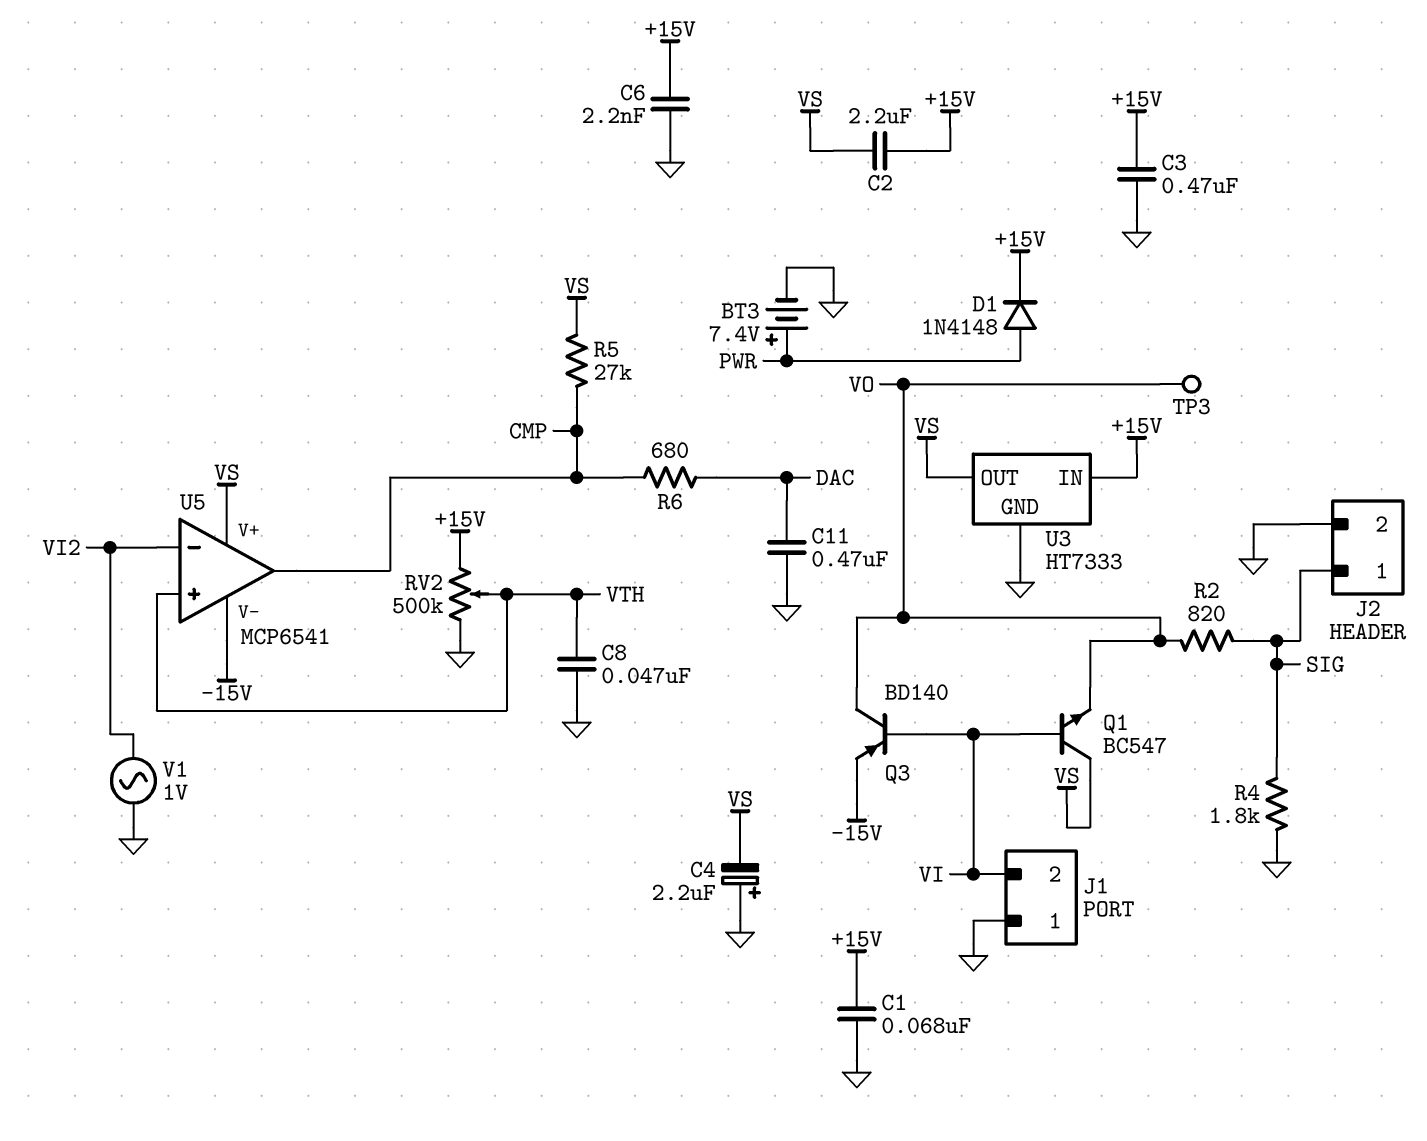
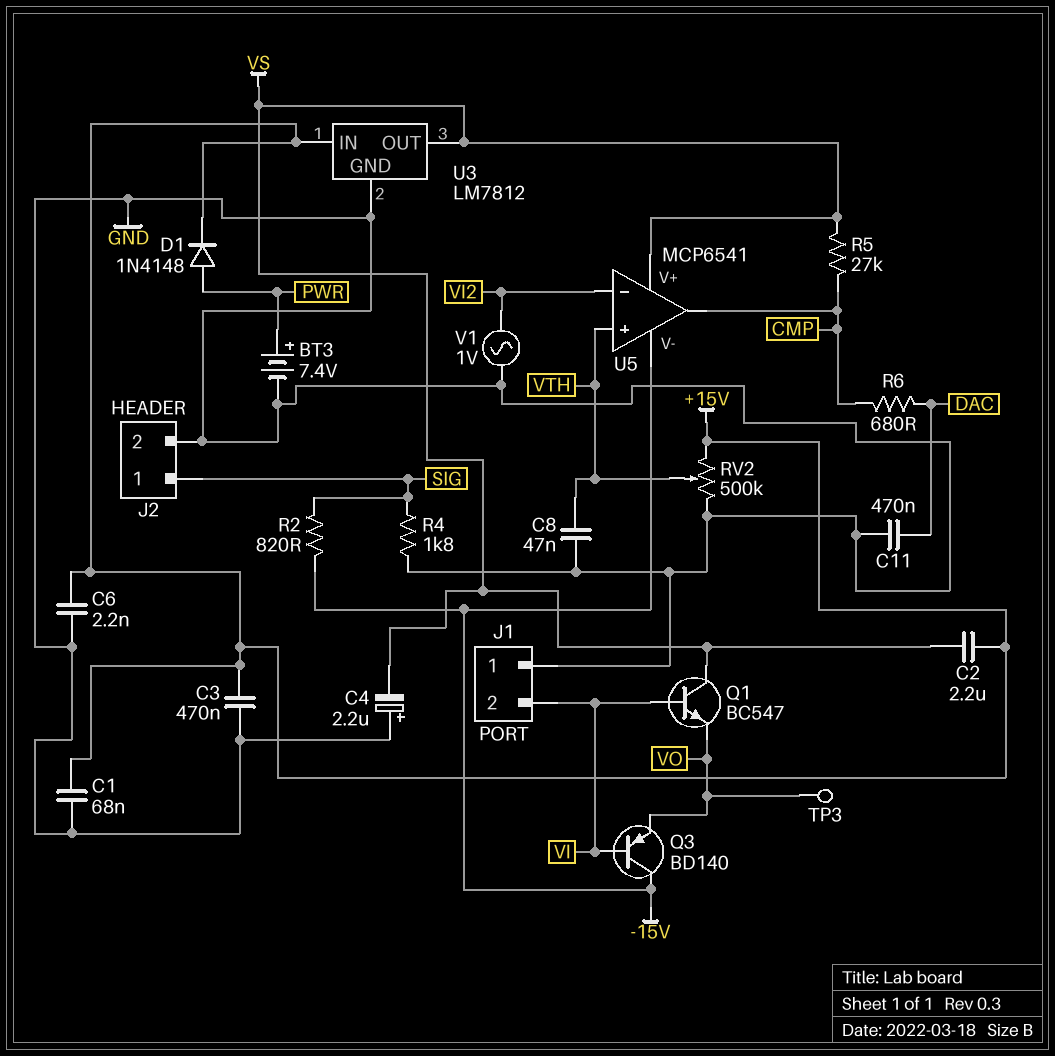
Q3: PNP BD140 (B VI, C VO, E -15V) -> PNP BD140 (B VI, C -15V, E VO)
R2: 820 (SIG, VO) -> 820 (-15V, SIG)
U3: HT7333 -> LM7812

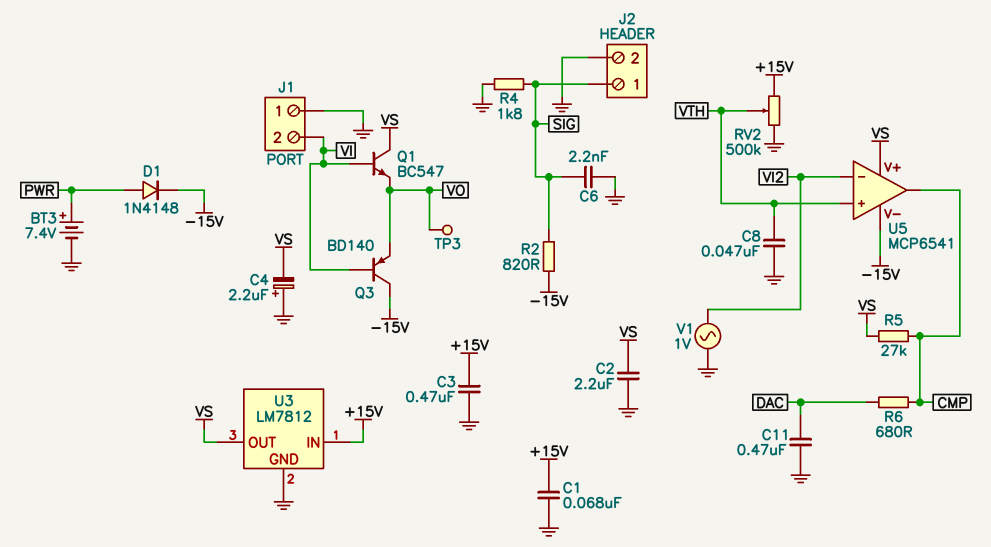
C2: 2.2uF (+15V, VS) -> 2.2uF (GND, VS)
C6: 2.2nF (+15V, GND) -> 2.2nF (GND, SIG)
D1: diode 1N4148 (A PWR, K +15V) -> diode 1N4148 (A PWR, K -15V)

